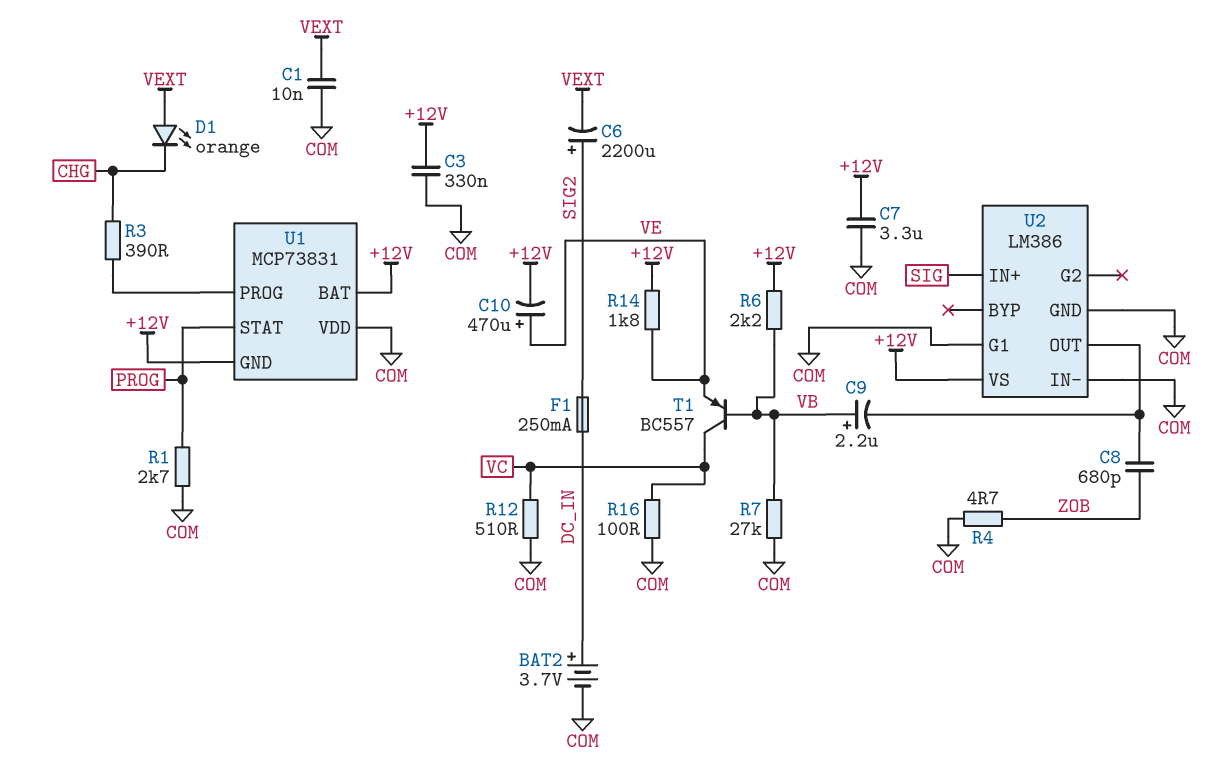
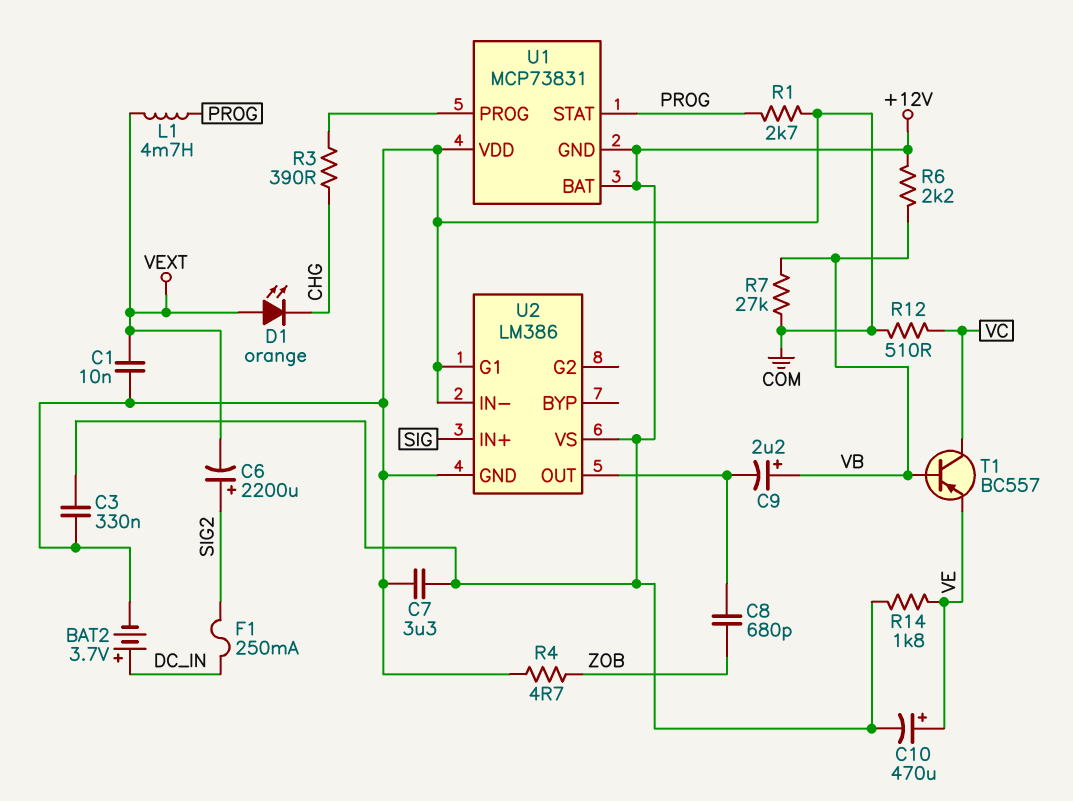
L1: none -> 4.7mH (PROG, VEXT)
R16: 100 (COM, VC) -> none

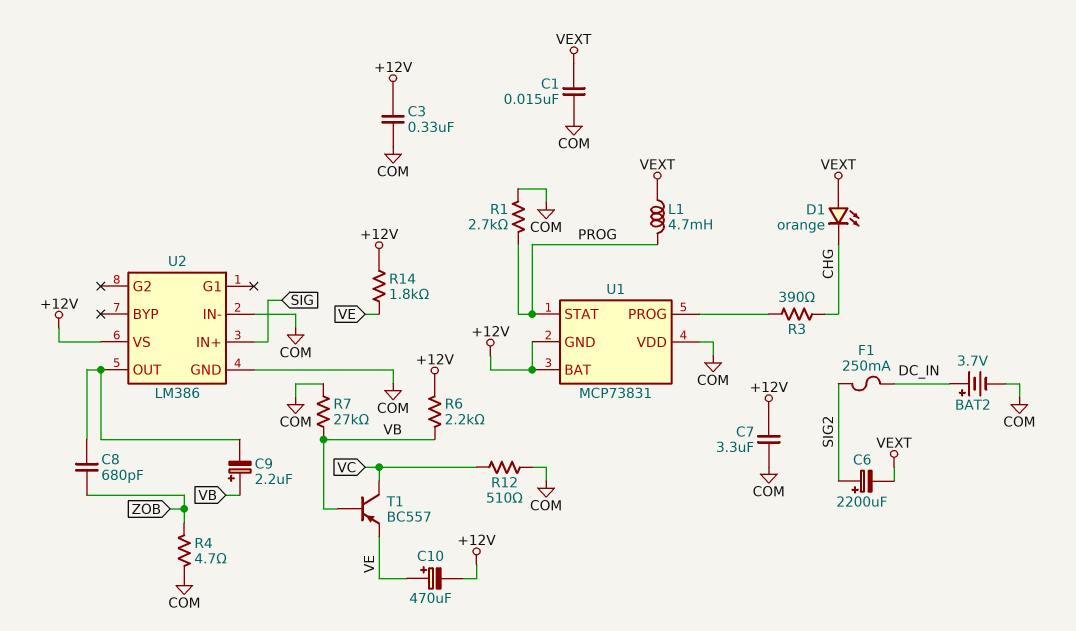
C1: 10nF (COM, VEXT) -> 15nF (COM, VEXT)
U2 pin G1: COM -> none

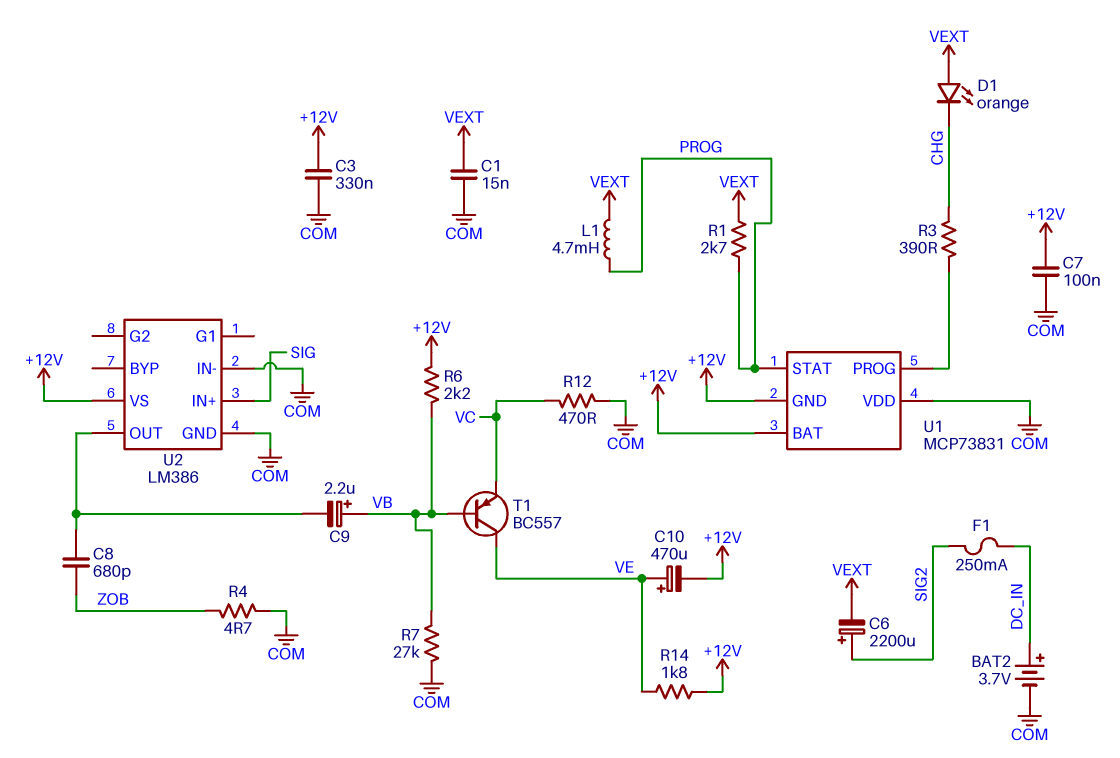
C7: 3.3uF (+12V, COM) -> 100nF (+12V, COM)
R1: 2.7k (COM, PROG) -> 2.7k (PROG, VEXT)
R12: 510 (COM, VC) -> 470 (COM, VC)
T1: PNP BC557 (B VB, C VC, E VE) -> PNP BC557 (B VB, C VE, E VC)

